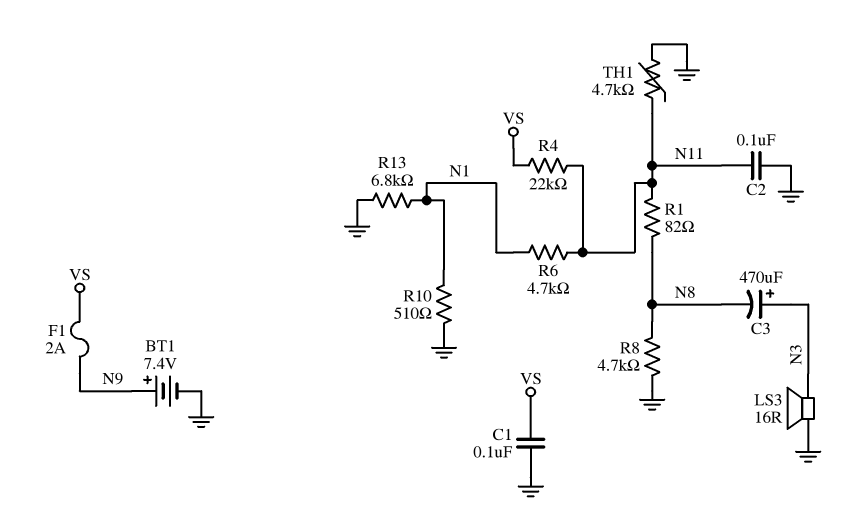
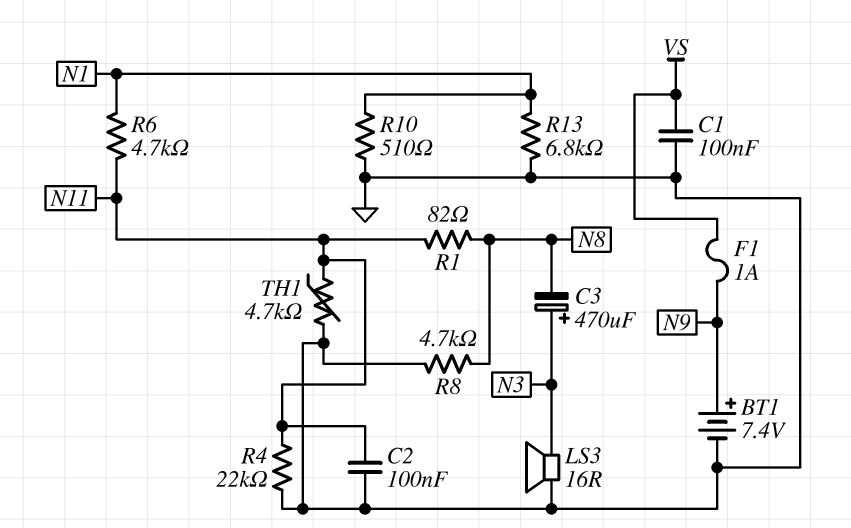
F1: 2A (N9, VS) -> 1A (N9, VS)
R4: 22k (N11, VS) -> 22k (GND, N11)

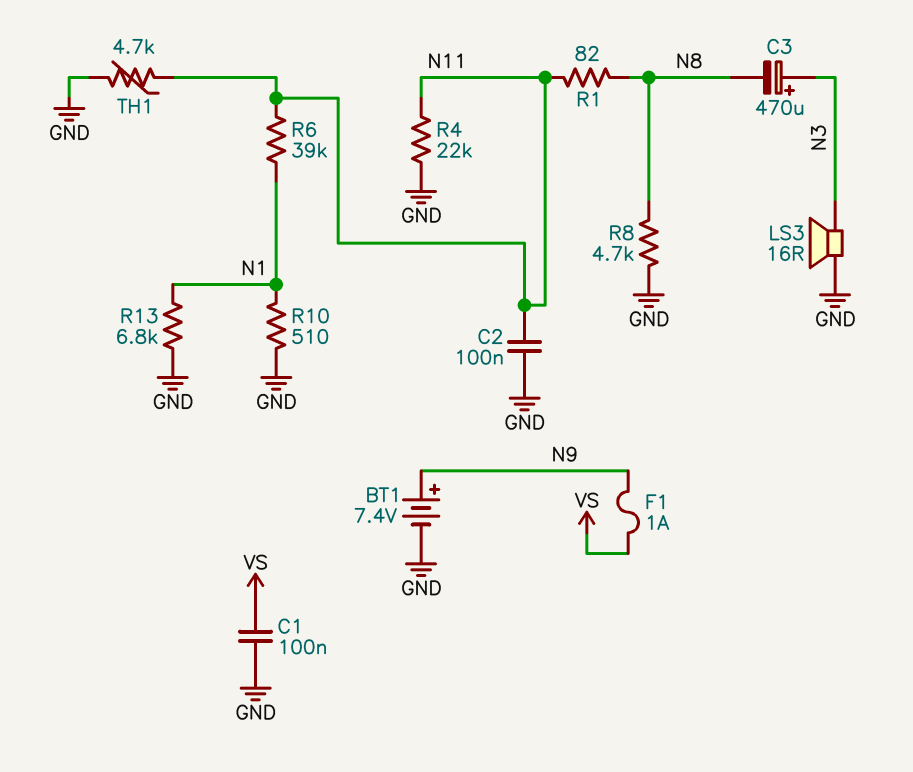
R6: 4.7k (N1, N11) -> 39k (N1, N11)

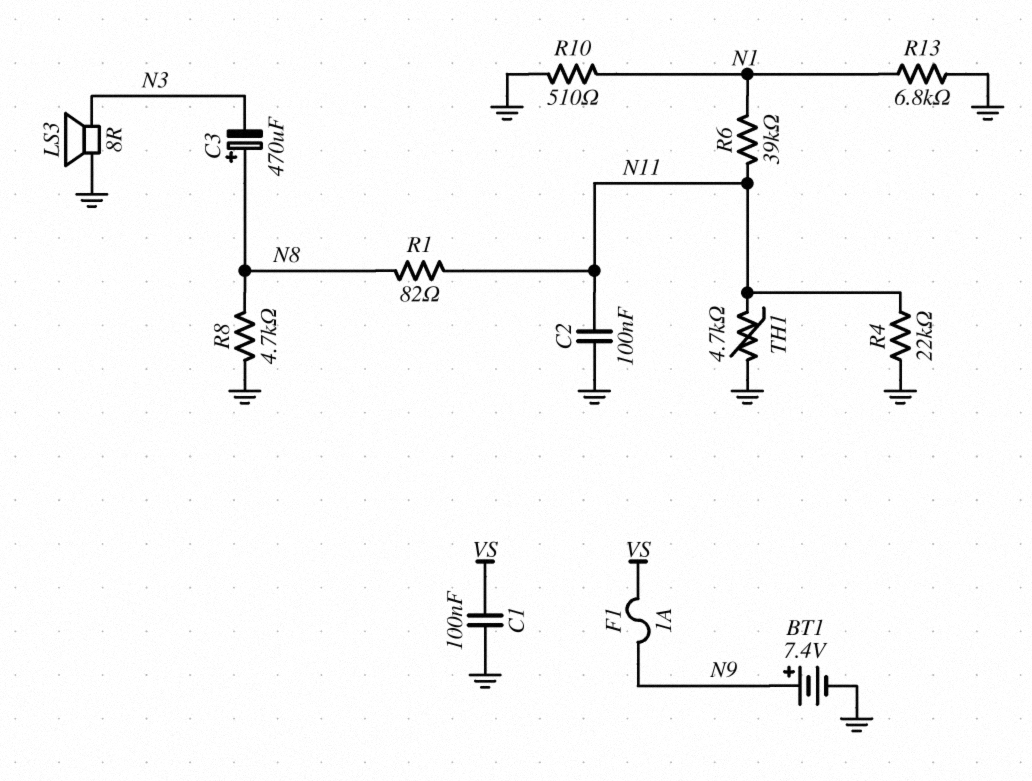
C3: 470uF (plus N3, minus N8) -> 470uF (plus N8, minus N3)
LS3: speaker 16R (GND, N3) -> speaker 8R (GND, N3)

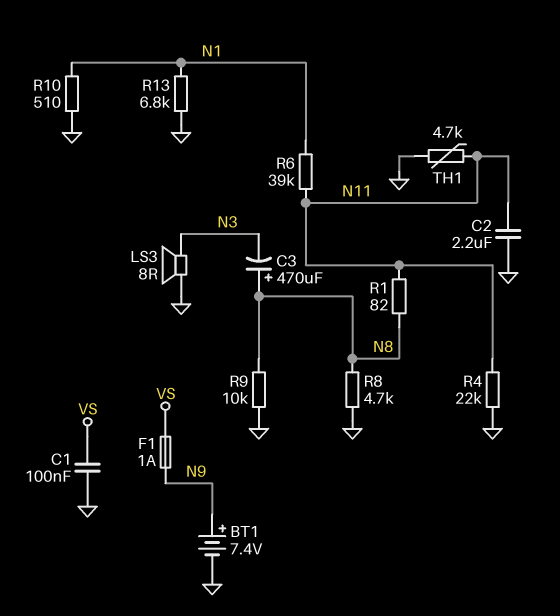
C2: 100nF (GND, N11) -> 2.2uF (GND, N11)
R9: none -> 10k (GND, N8)

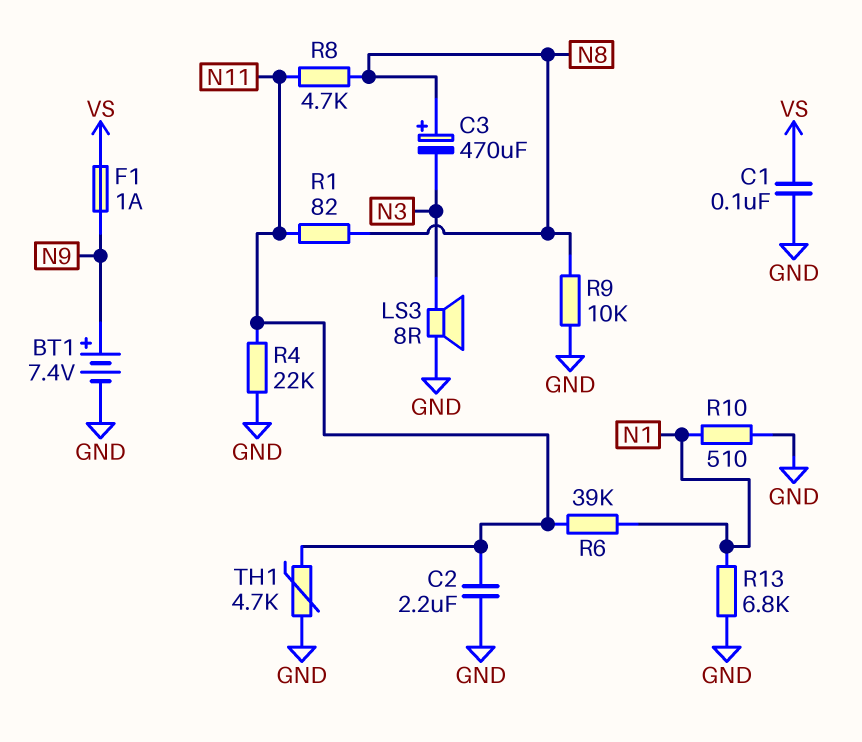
R8: 4.7k (GND, N8) -> 4.7k (N8, N11)

